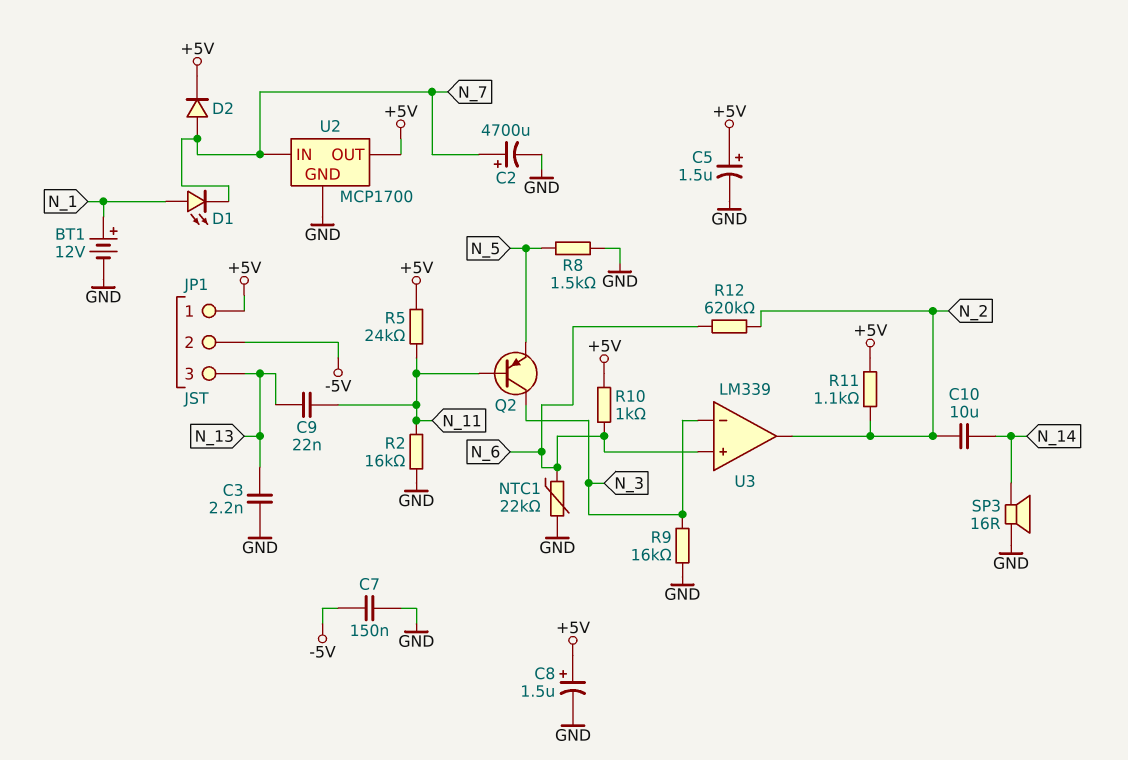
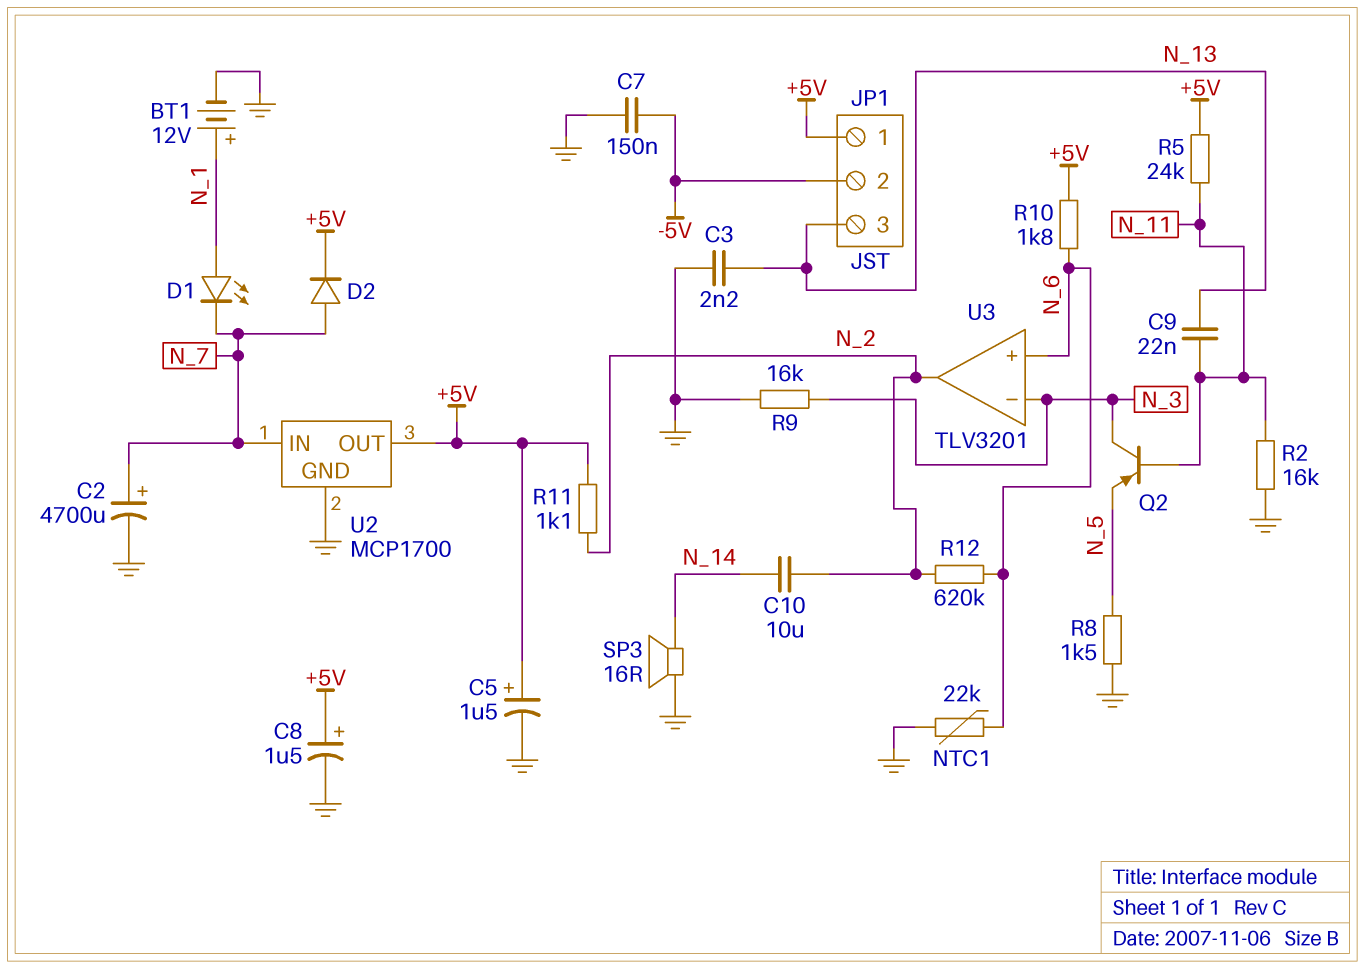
R10: 1k (+5V, N_6) -> 1.8k (+5V, N_6)
U3: LM339 -> TLV3201

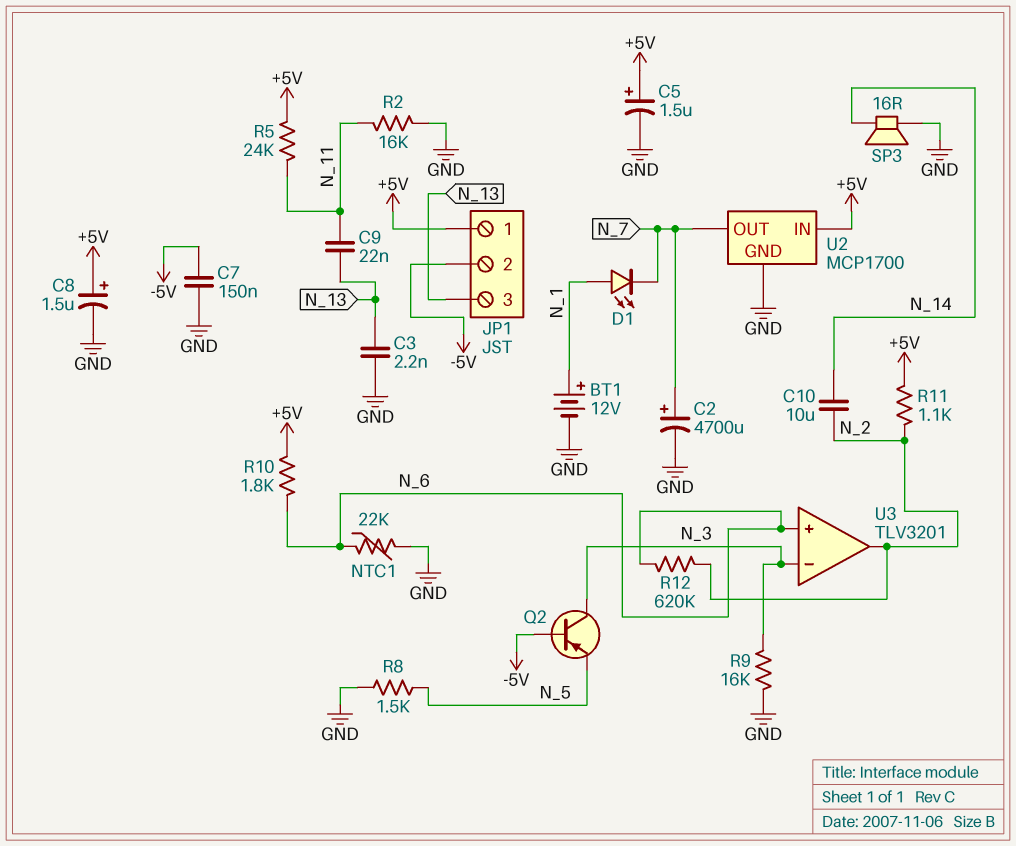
D2: diode (A N_7, K +5V) -> none
Q2: PNP (B N_11, C N_3, E N_5) -> PNP (B -5V, C N_3, E N_5)
U2 pin IN: N_7 -> +5V
U2 pin OUT: +5V -> N_7

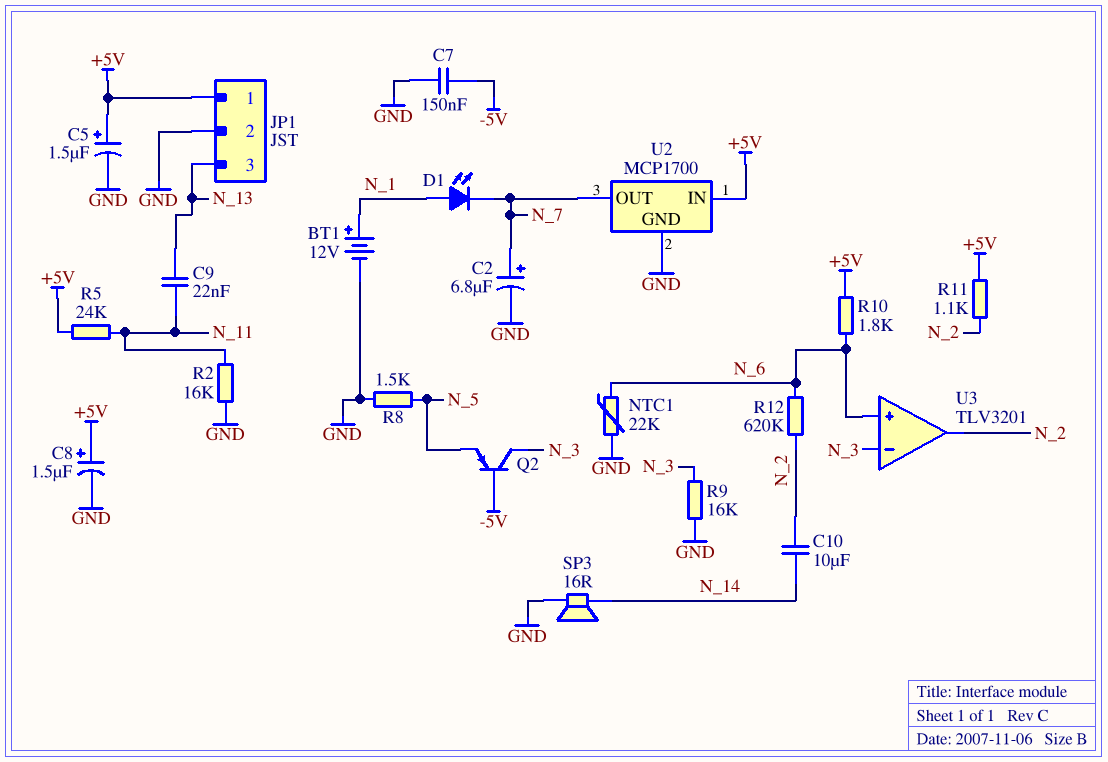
C2: 4700uF (plus N_7, minus GND) -> 6.8uF (plus N_7, minus GND)
C3: 2.2nF (GND, N_13) -> none
JP1 pin 2: -5V -> GND

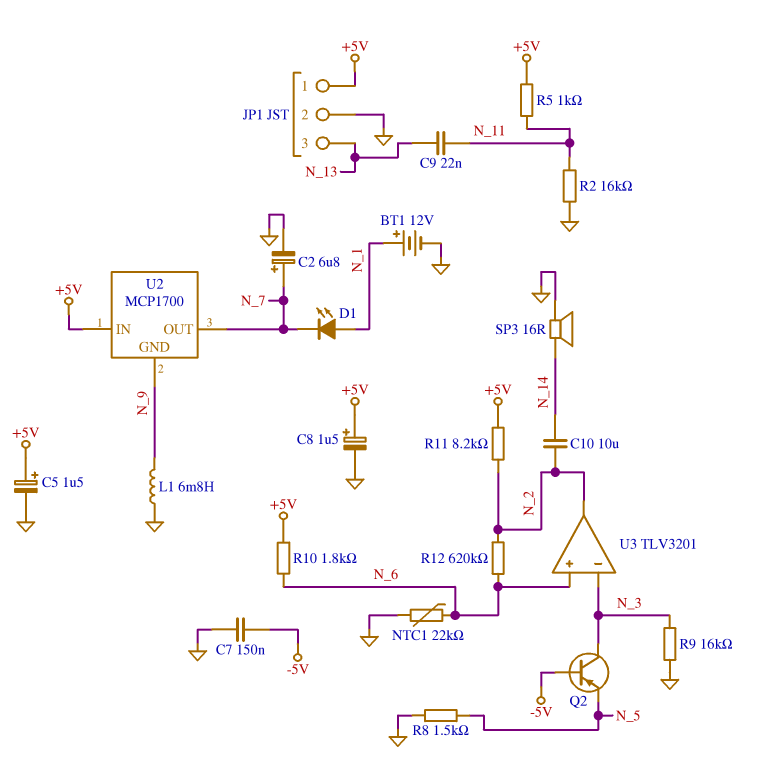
L1: none -> 6.8mH (GND, N_9)
R5: 24k (+5V, N_11) -> 1k (+5V, N_11)
R11: 1.1k (+5V, N_2) -> 8.2k (+5V, N_2)
U2 pin GND: GND -> N_9

